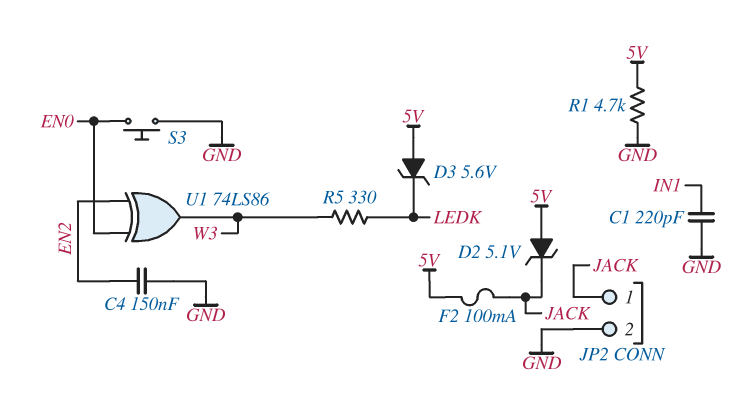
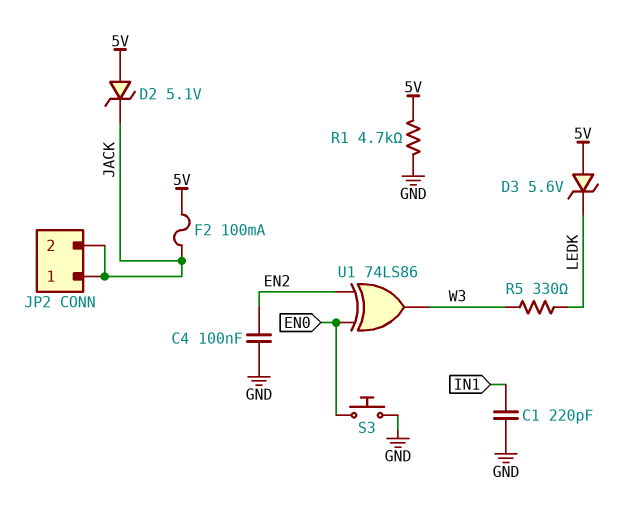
C4: 150nF (EN2, GND) -> 100nF (EN2, GND)
JP2 pin 2: GND -> JACK

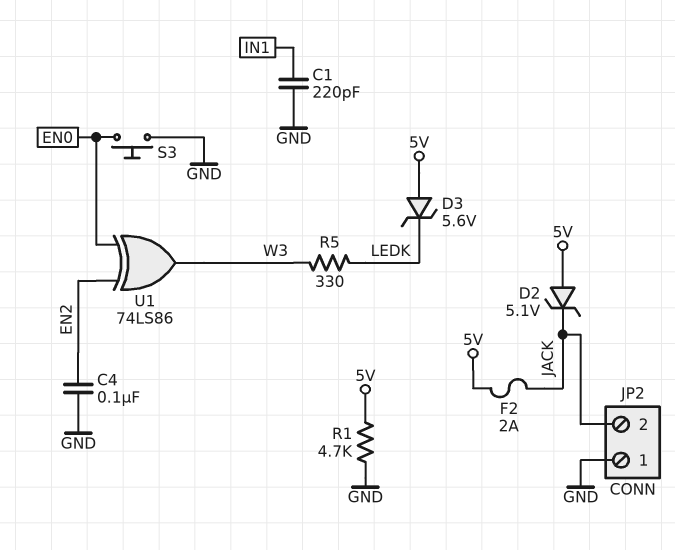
F2: 100mA (5V, JACK) -> 2A (5V, JACK)
JP2 pin 1: JACK -> GND

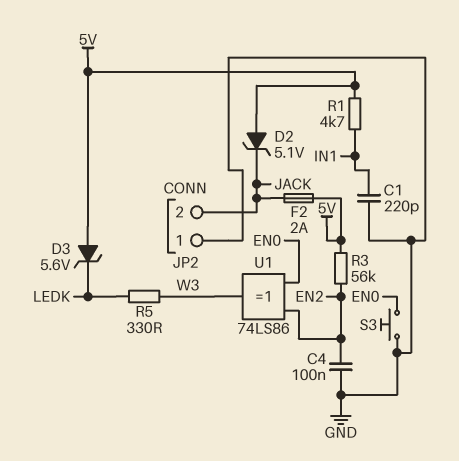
R1: 4.7k (5V, GND) -> 4.7k (5V, IN1)
R3: none -> 56k (5V, EN2)

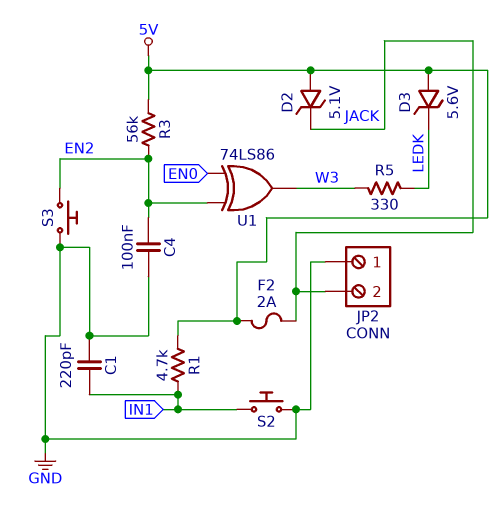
S2: none -> button (GND, IN1)
S3: button (EN0, GND) -> button (EN2, GND)

